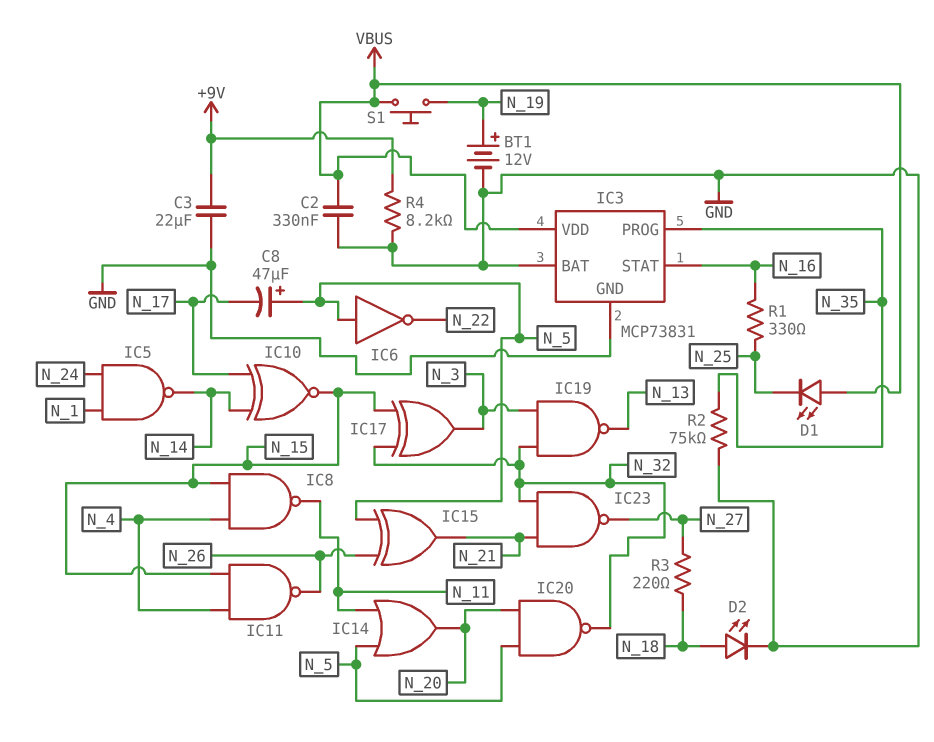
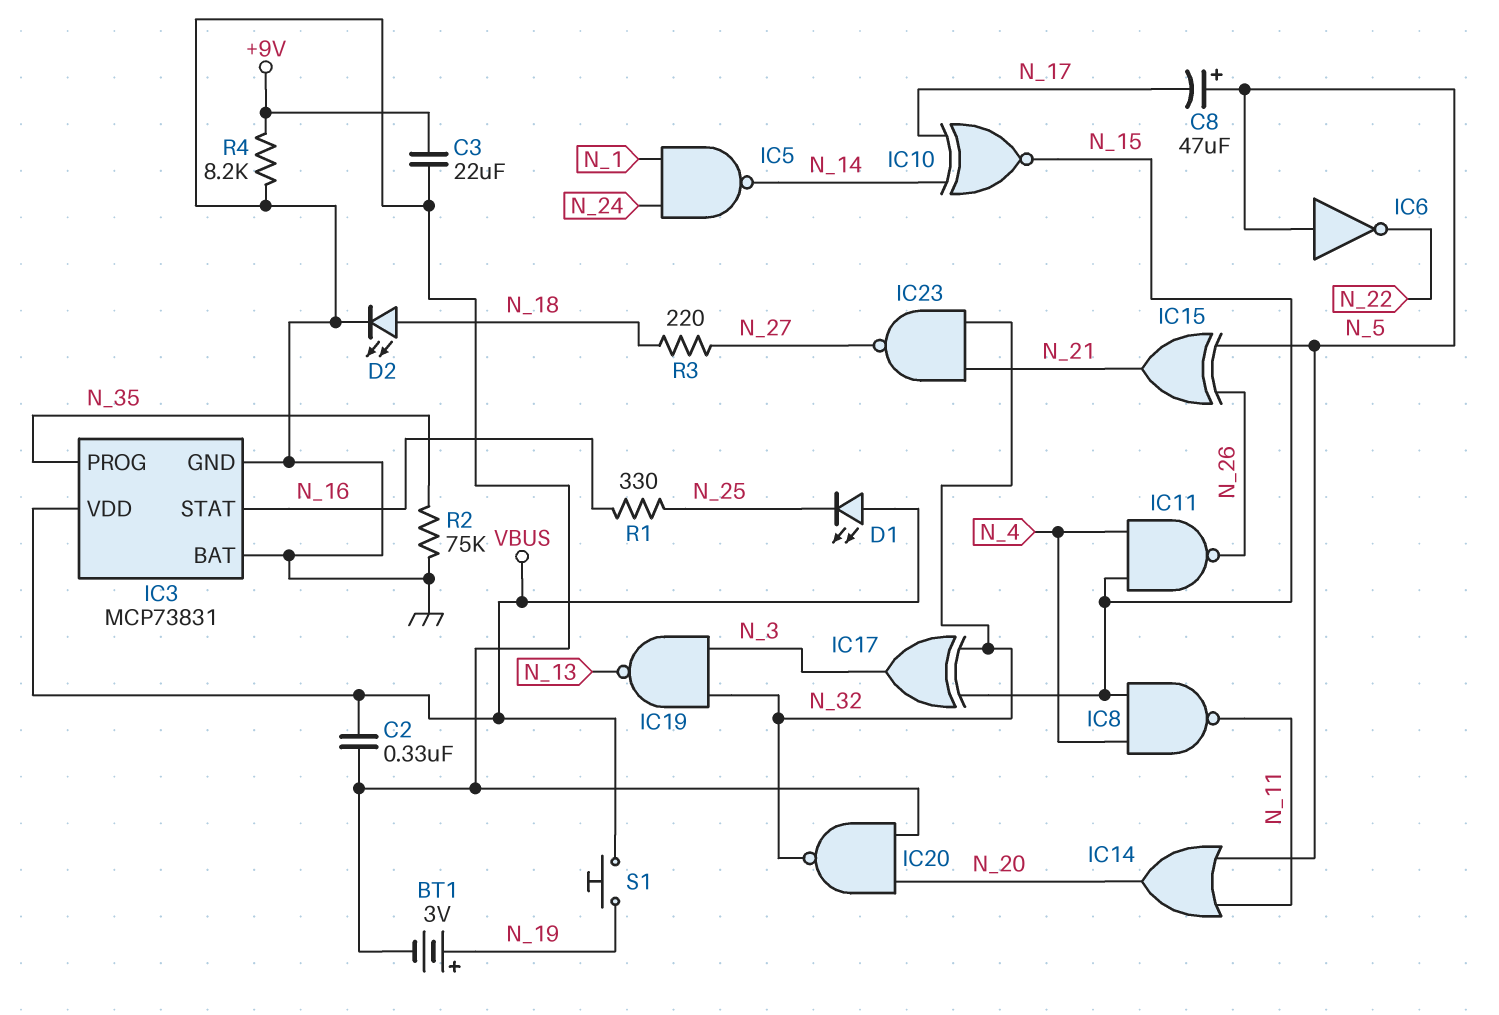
BT1: 12V (plus N_19, minus GND) -> 3V (plus N_19, minus GND)
IC20: NAND (in N_5, in N_20, out N_32) -> NAND (in GND, in N_20, out N_32)

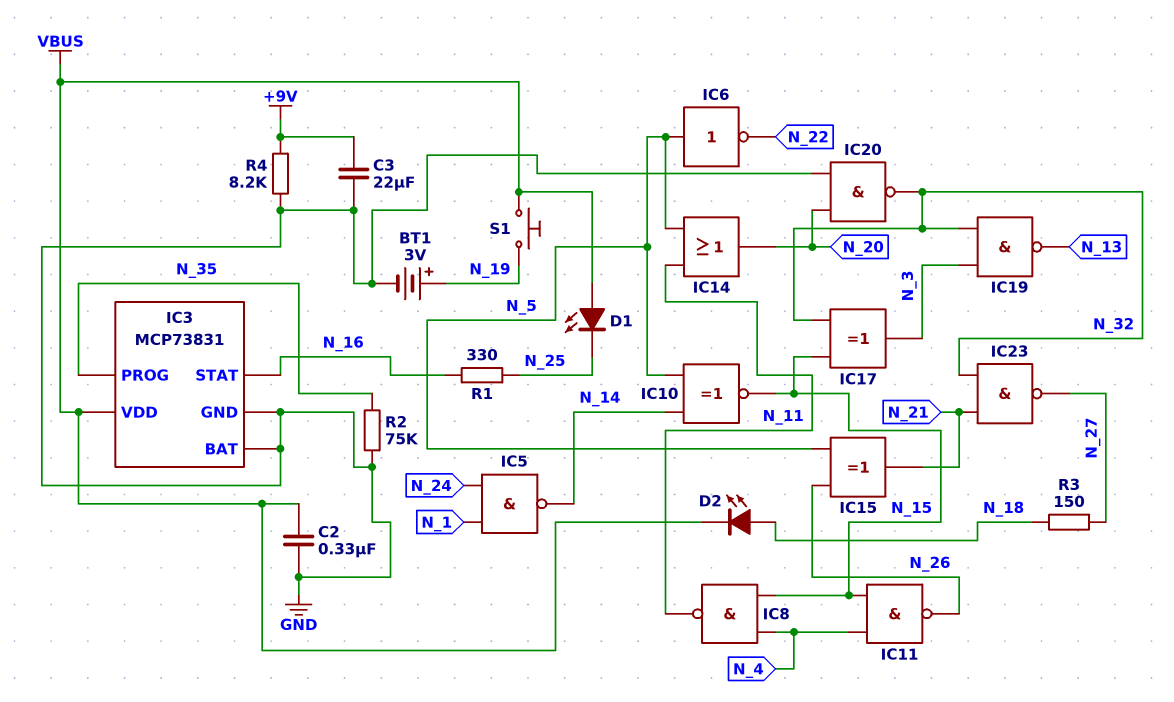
C8: 47uF (plus N_5, minus N_17) -> none
D2: LED (A N_18, K GND) -> LED (A N_18, K VBUS)
IC10: XNOR (in N_14, in N_17, out N_15) -> XNOR (in N_5, in N_14, out N_15)
R3: 220 (N_18, N_27) -> 150 (N_18, N_27)

